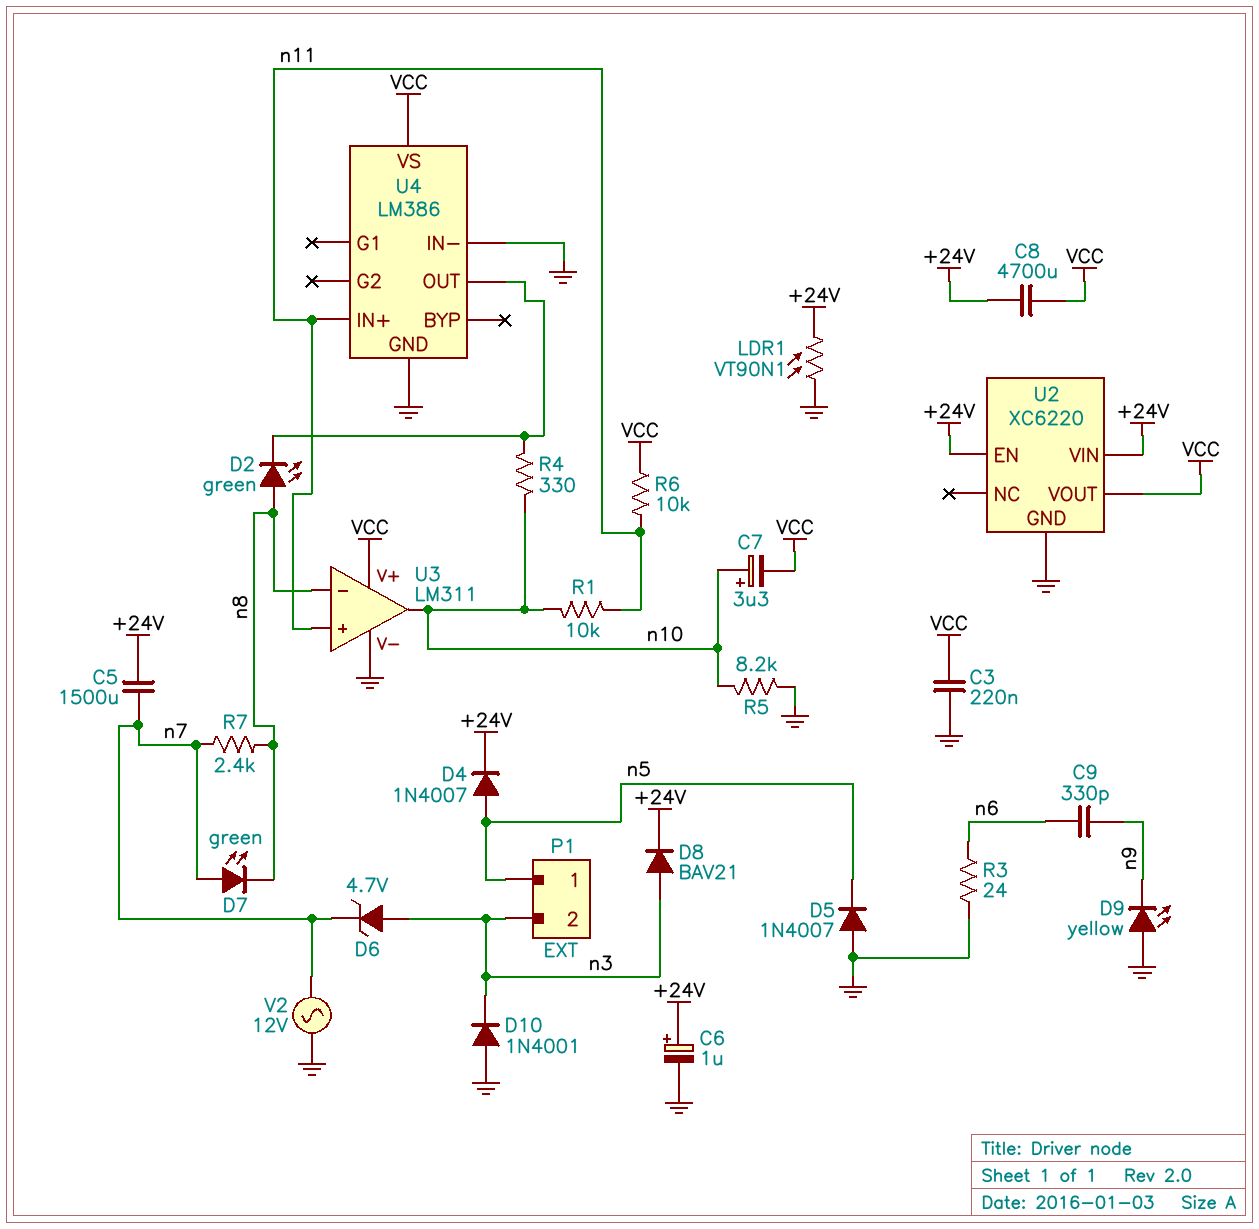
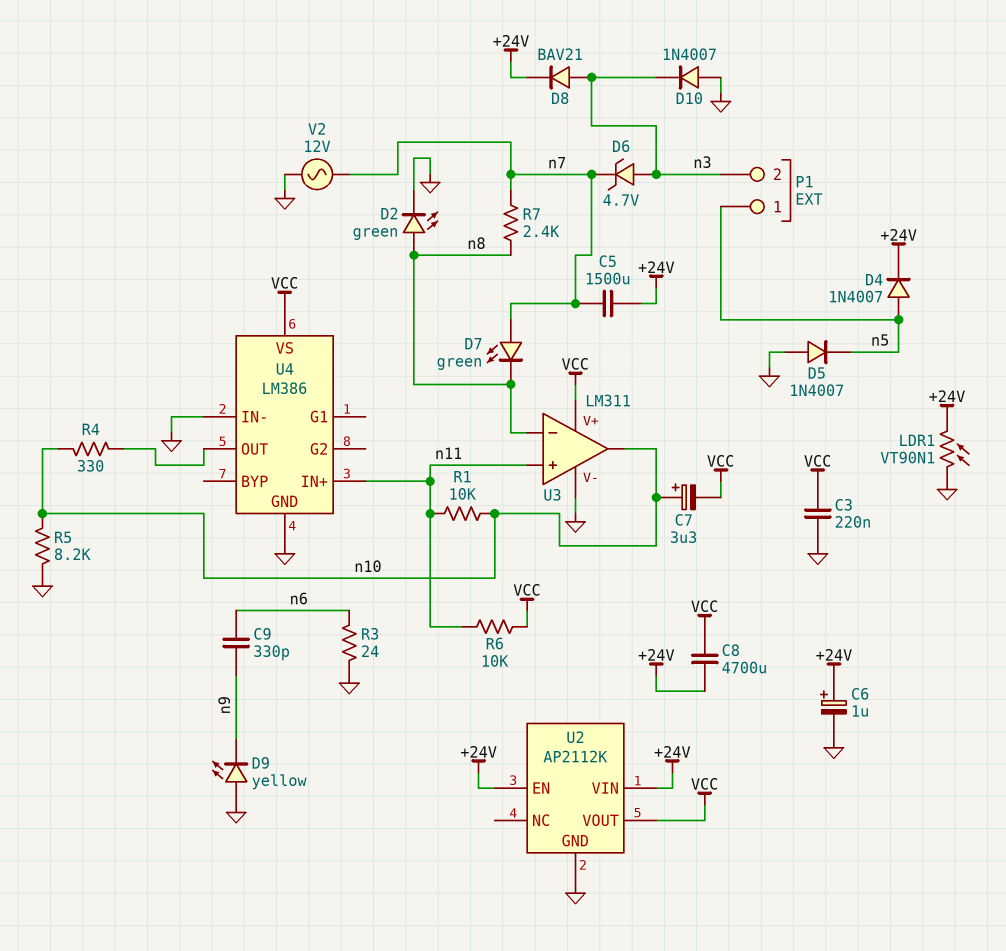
D2: LED green (A n8, K U4/OUT) -> LED green (A n8, K GND)
D10: diode 1N4001 (A GND, K n3) -> diode 1N4007 (A GND, K n3)
U2: XC6220 -> AP2112K

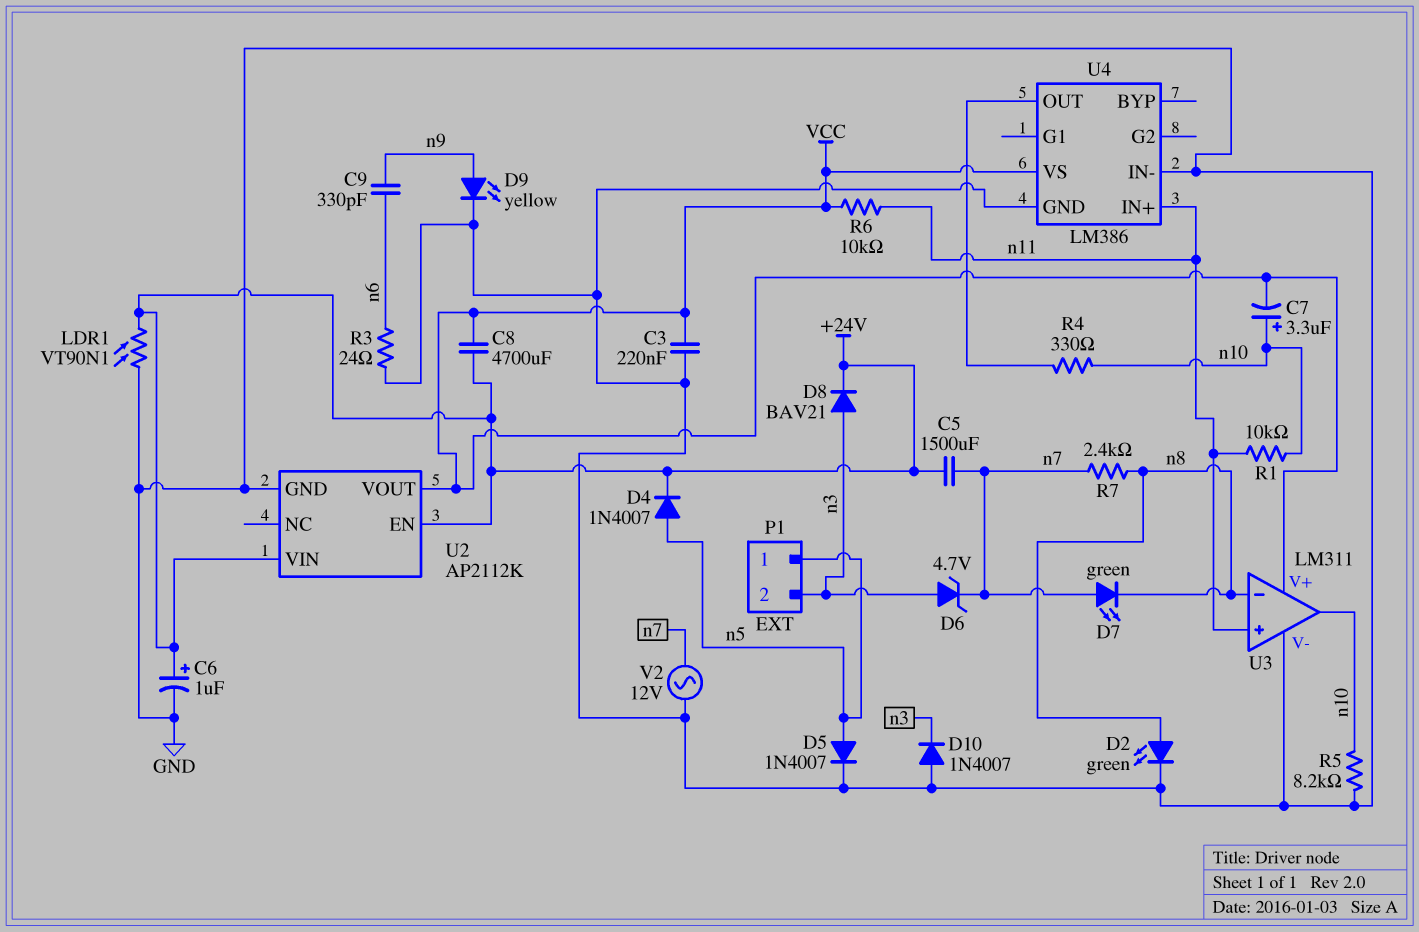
D5: diode 1N4007 (A GND, K n5) -> diode 1N4007 (A n5, K GND)
D9: LED yellow (A GND, K n9) -> LED yellow (A n9, K GND)

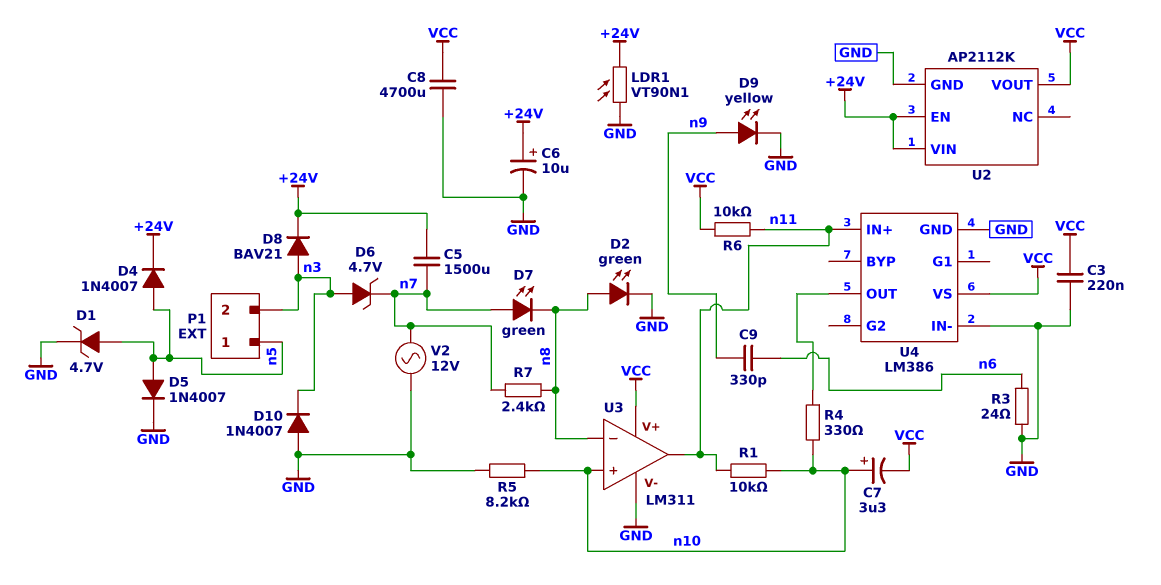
C6: 1uF (plus +24V, minus GND) -> 10uF (plus +24V, minus GND)
C8: 4700uF (+24V, VCC) -> 4700uF (GND, VCC)
D1: none -> zener 4.7V (A n5, K GND)
U3 pin in+: n11 -> n10
U3 pin out: n10 -> n11

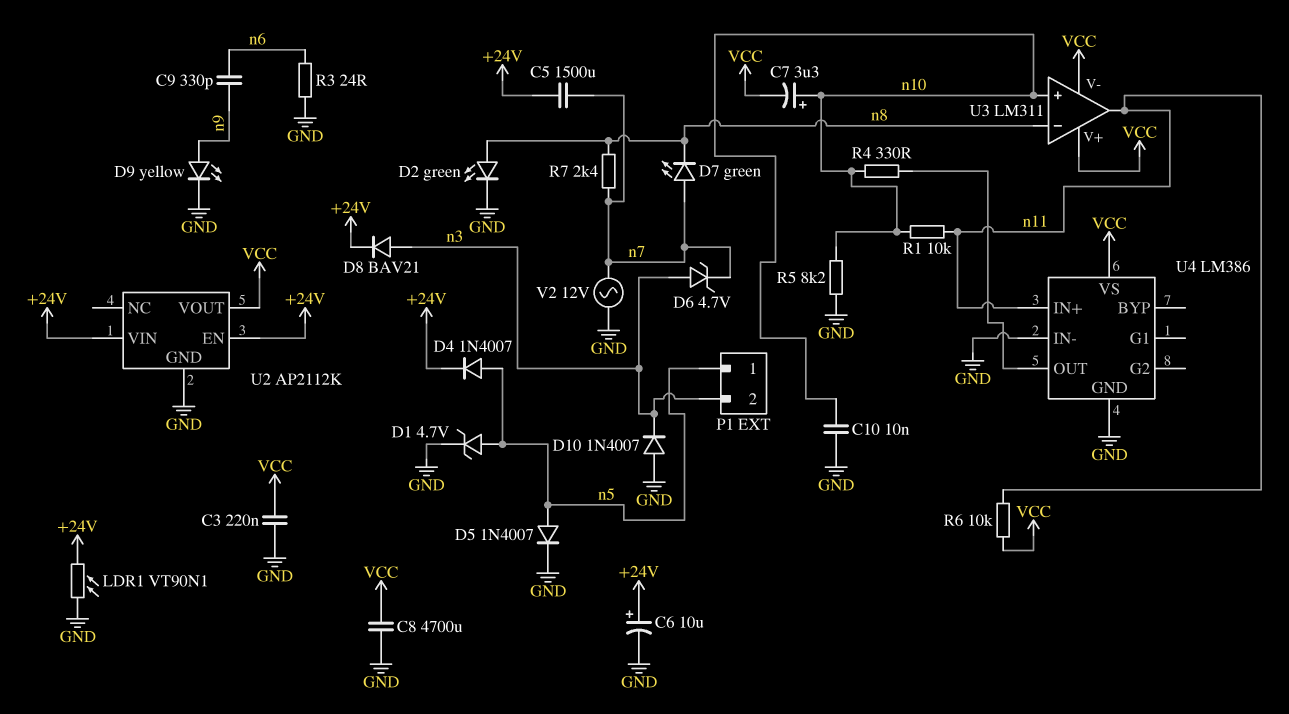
C10: none -> 10nF (GND, n10)
U3 pin V-: GND -> VCC

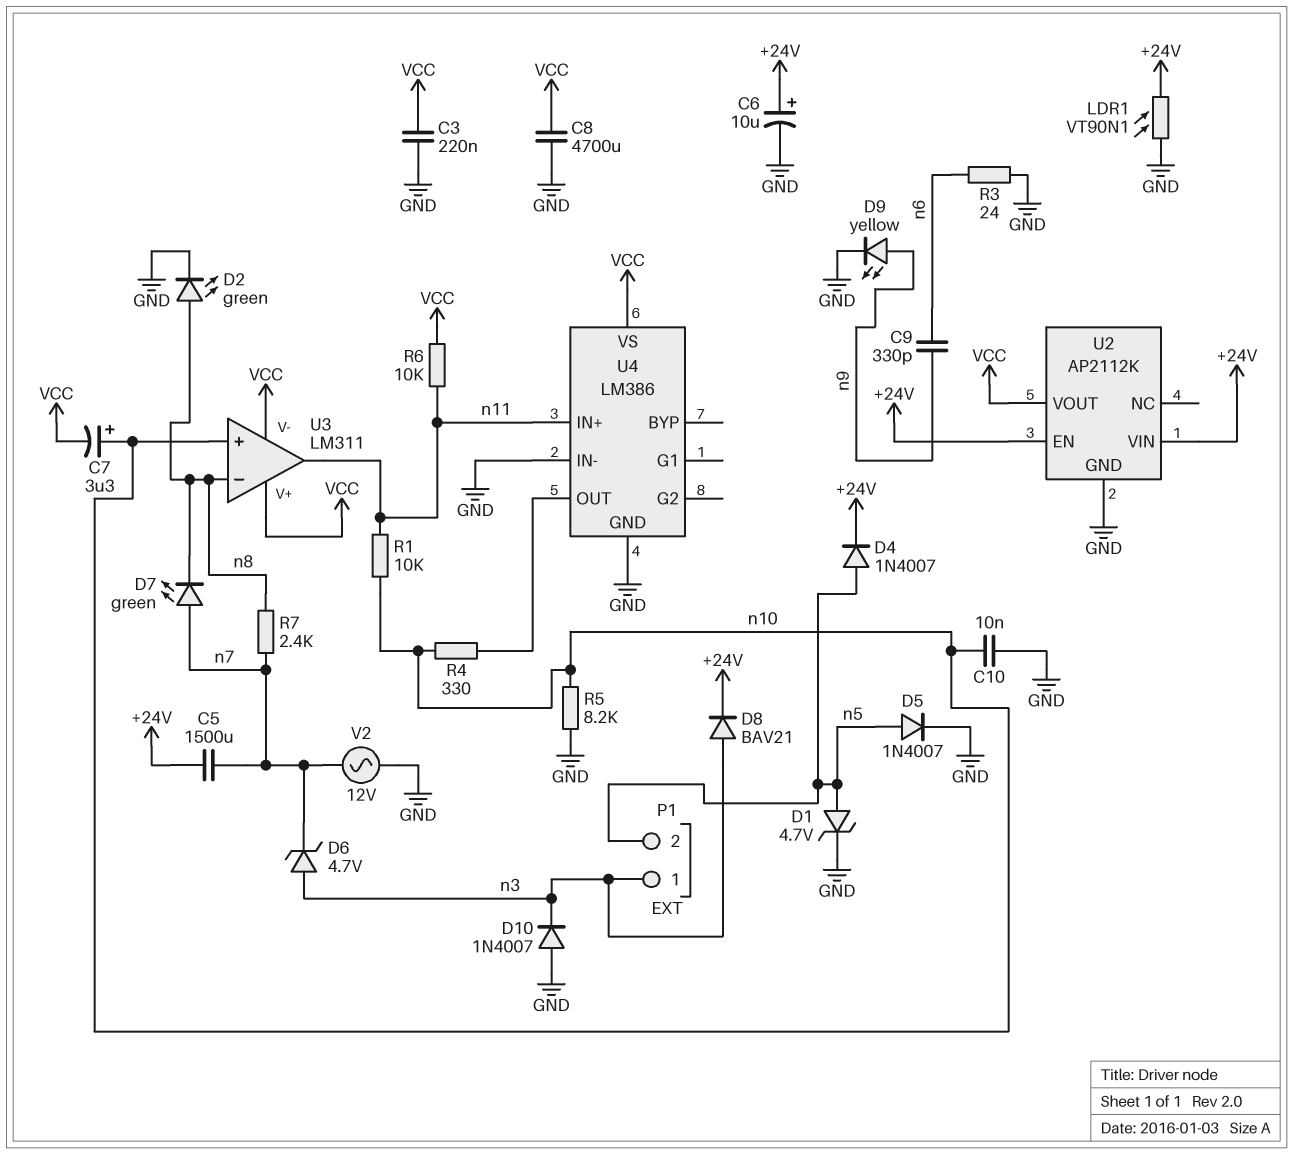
P1 pin 1: n5 -> n3
P1 pin 2: n3 -> n5

